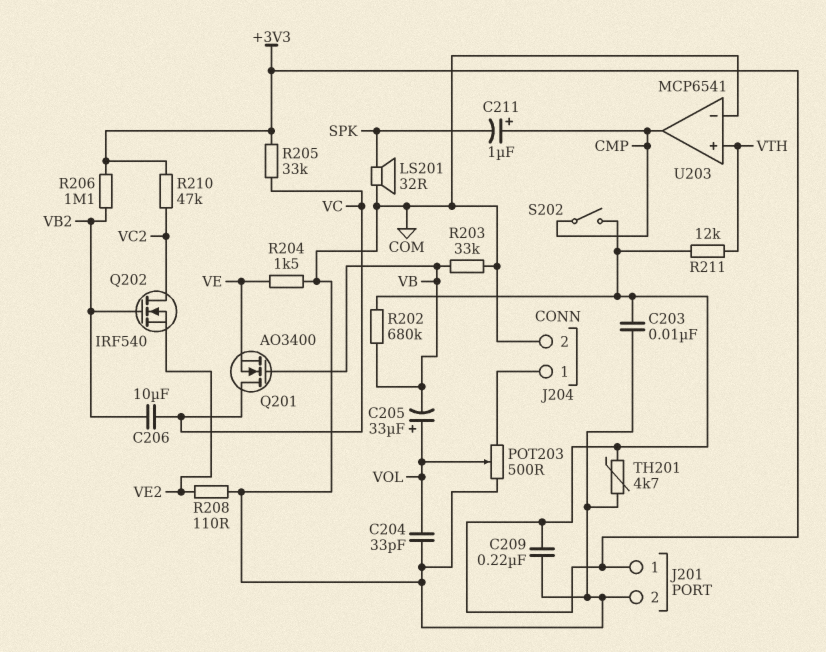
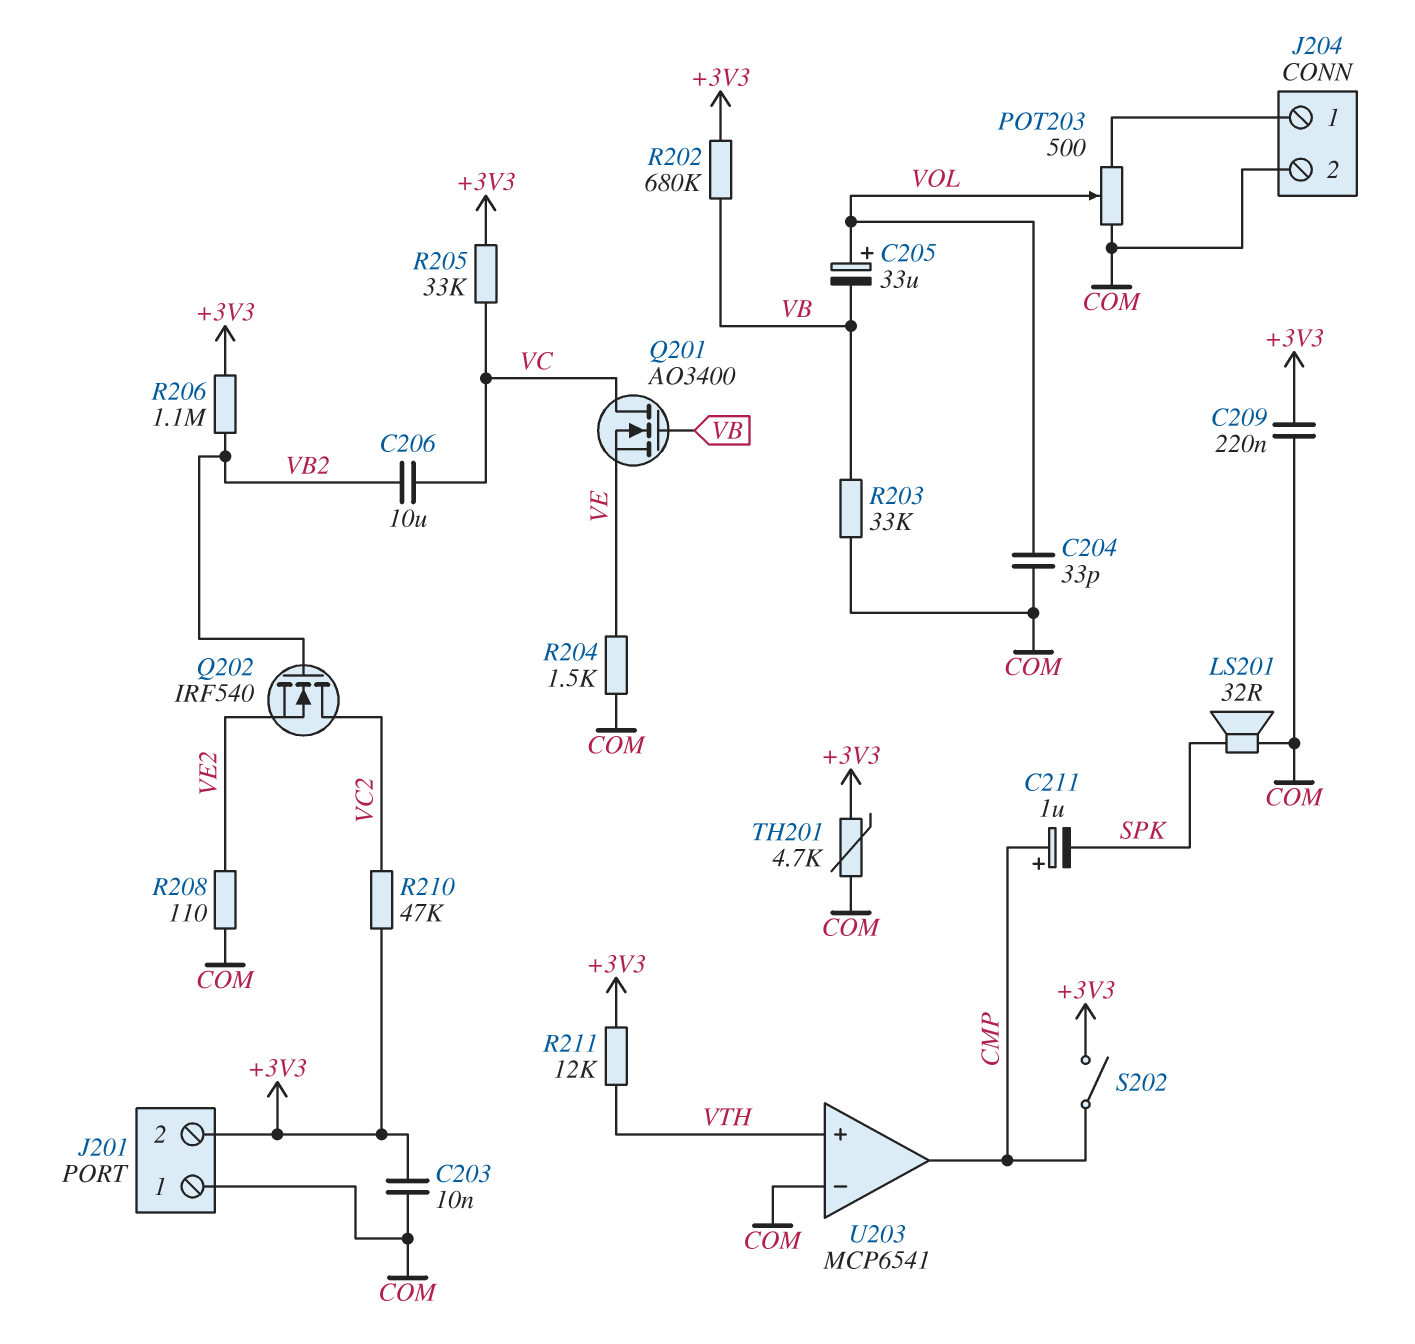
J201 pin 1: +3V3 -> COM
J201 pin 2: COM -> +3V3

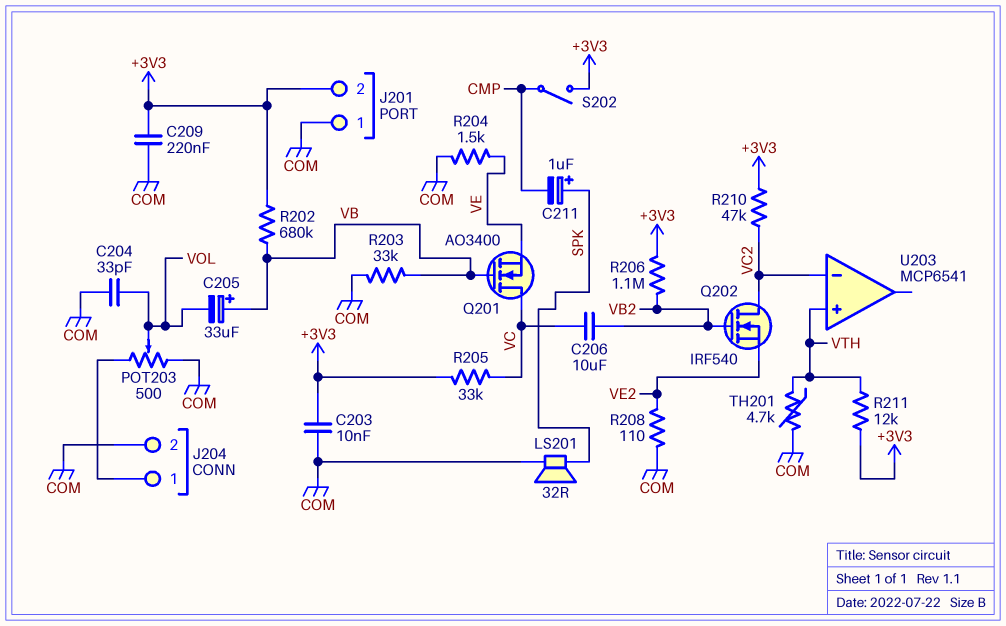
C205: 33uF (plus VOL, minus VB) -> 33uF (plus VB, minus VOL)
C211: 1uF (plus CMP, minus SPK) -> 1uF (plus SPK, minus CMP)
TH201: 4.7k (+3V3, COM) -> 4.7k (COM, VTH)
U203 pin in-: COM -> VC2
U203 pin out: CMP -> none

